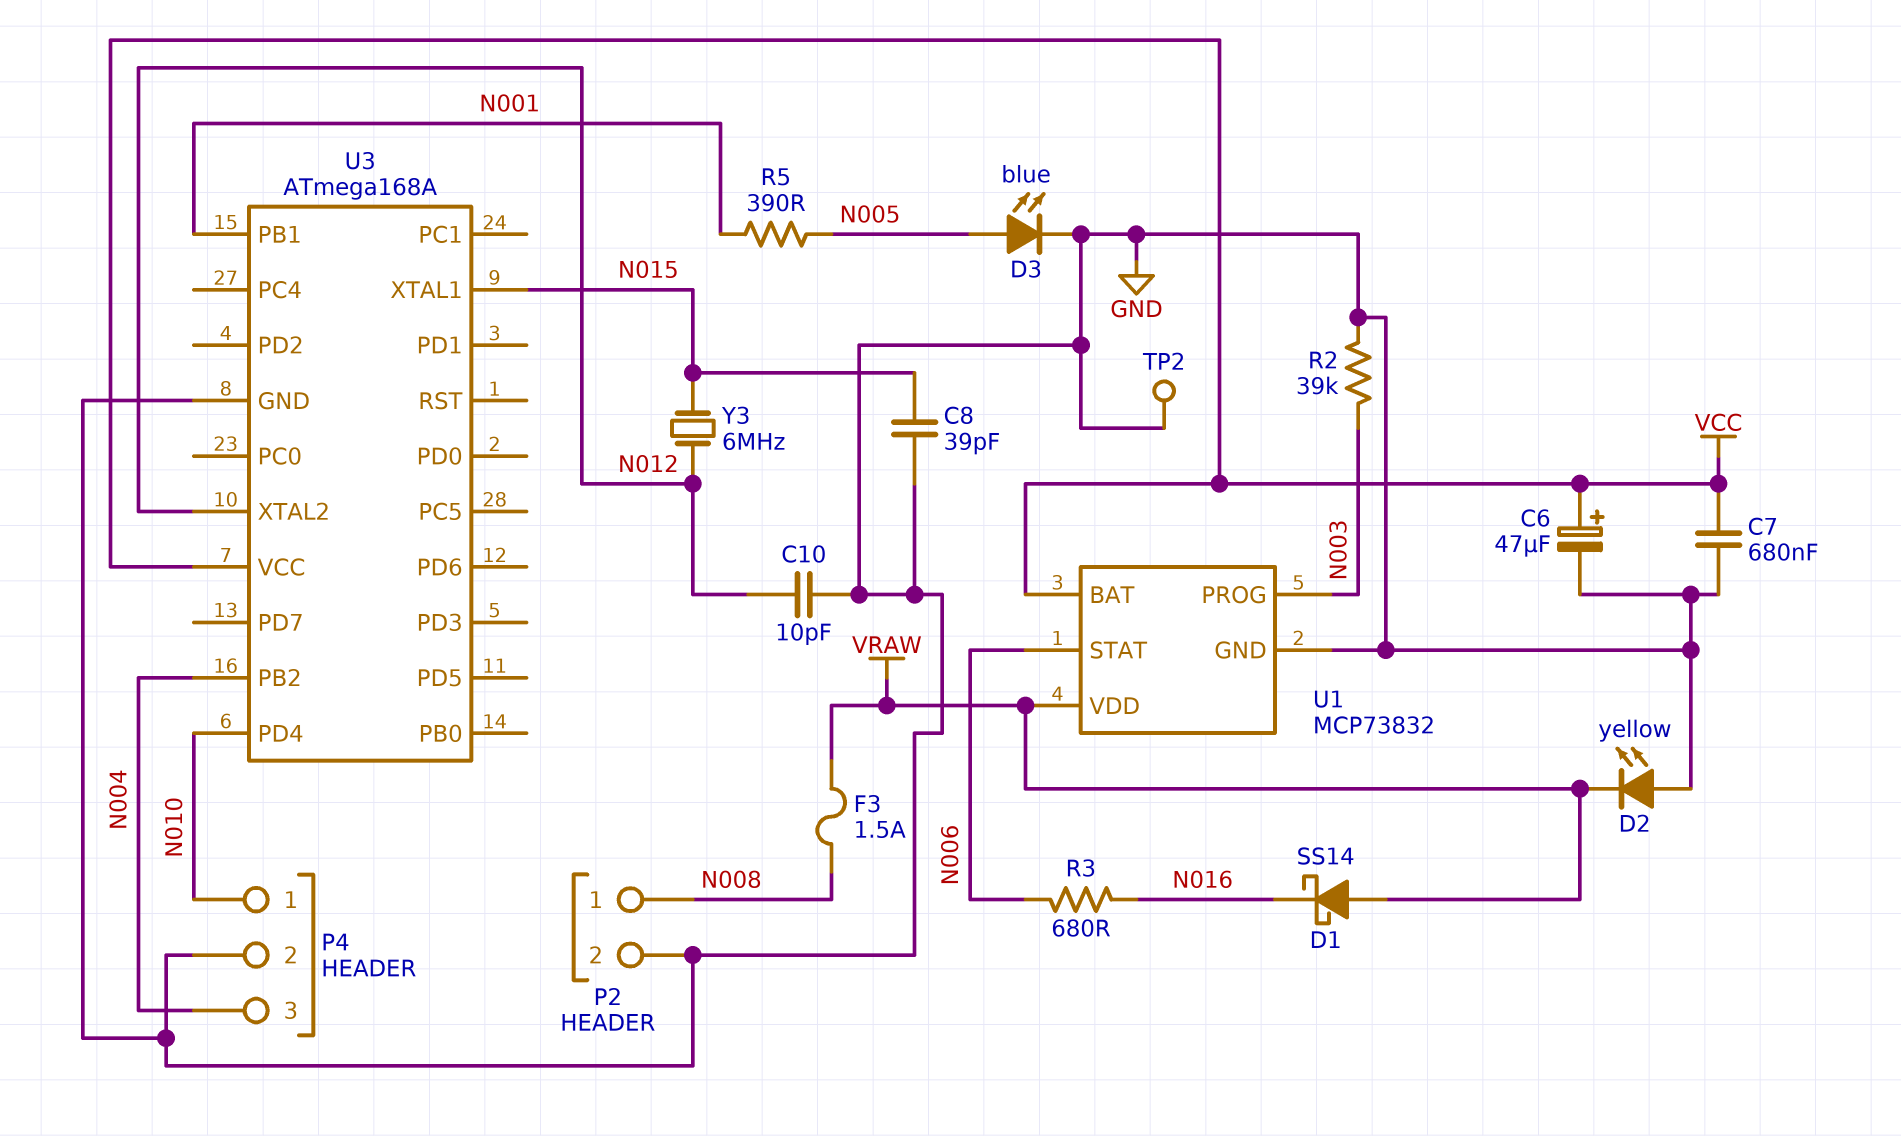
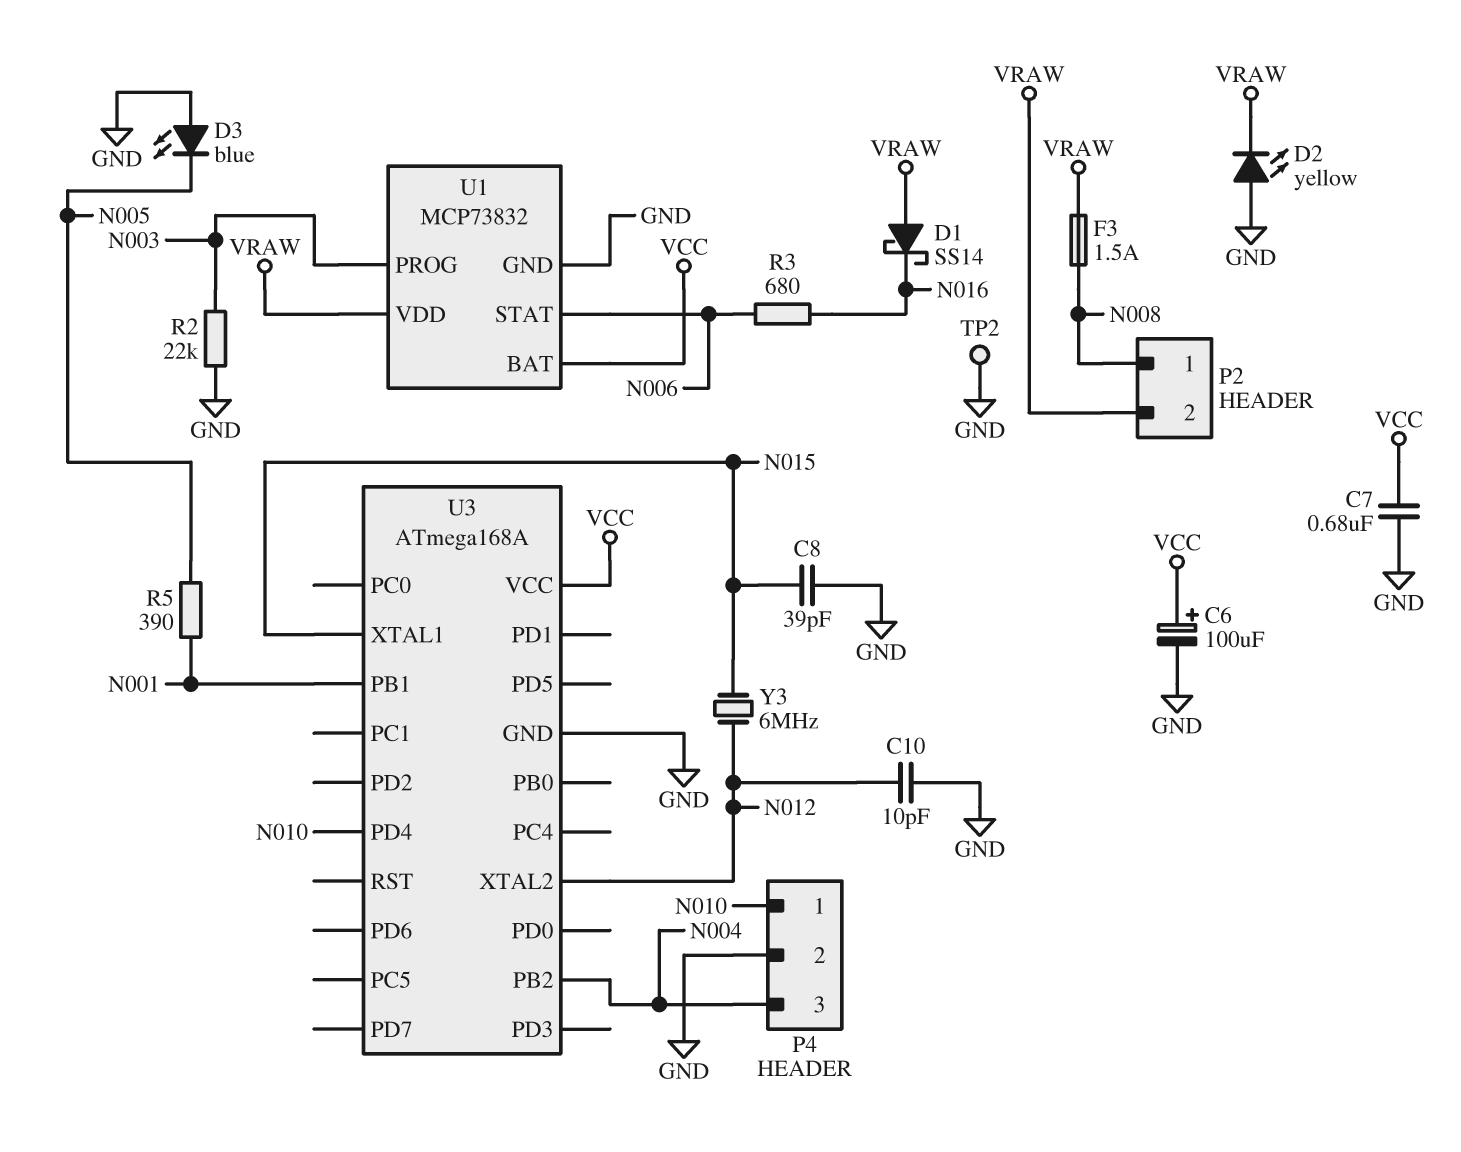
C6: 47uF (plus VCC, minus GND) -> 100uF (plus VCC, minus GND)
D3: LED blue (A N005, K GND) -> LED blue (A GND, K N005)
P2 pin 2: GND -> VRAW
R2: 39k (GND, N003) -> 22k (GND, N003)

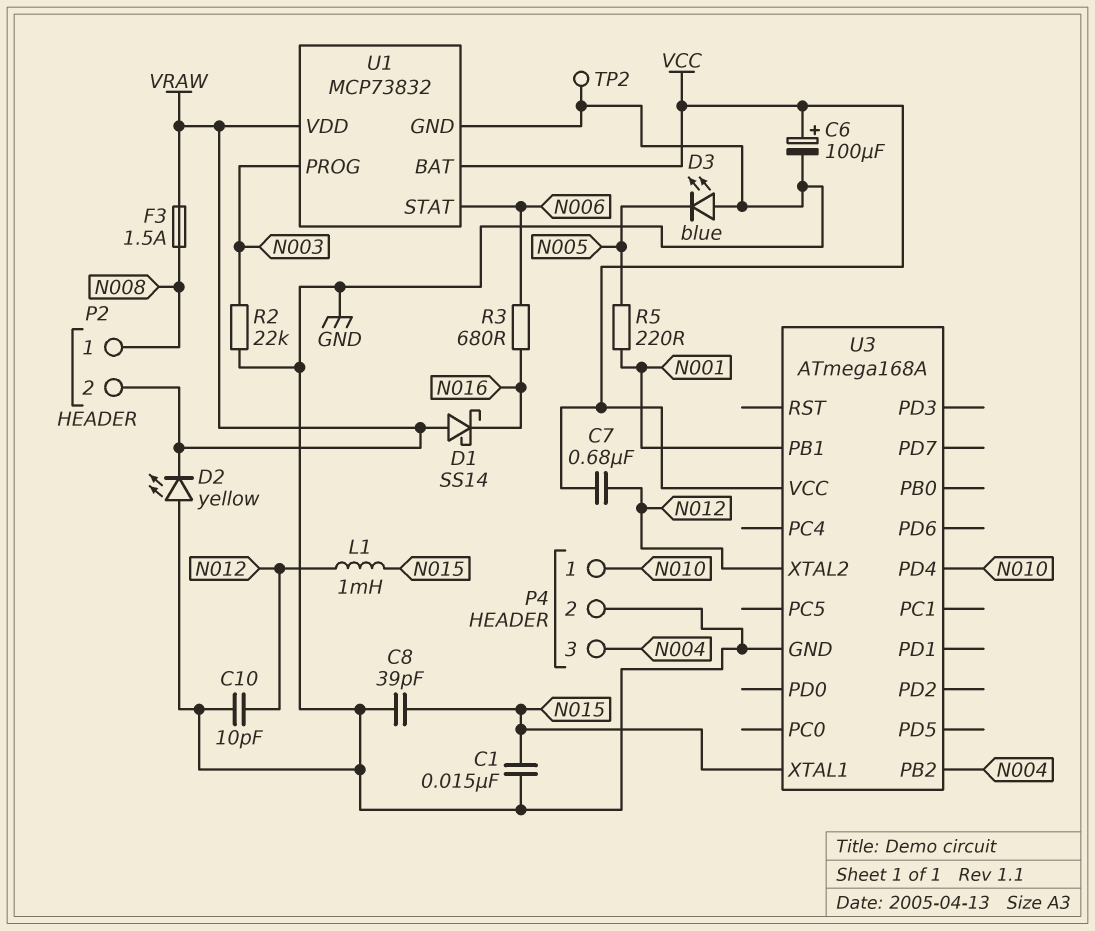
C1: none -> 15nF (GND, N015)
C7: 680nF (GND, VCC) -> 680nF (N012, VCC)
L1: none -> 1mH (N012, N015)
R5: 390 (N001, N005) -> 220 (N001, N005)
Y3: 6MHz (N012, N015) -> none

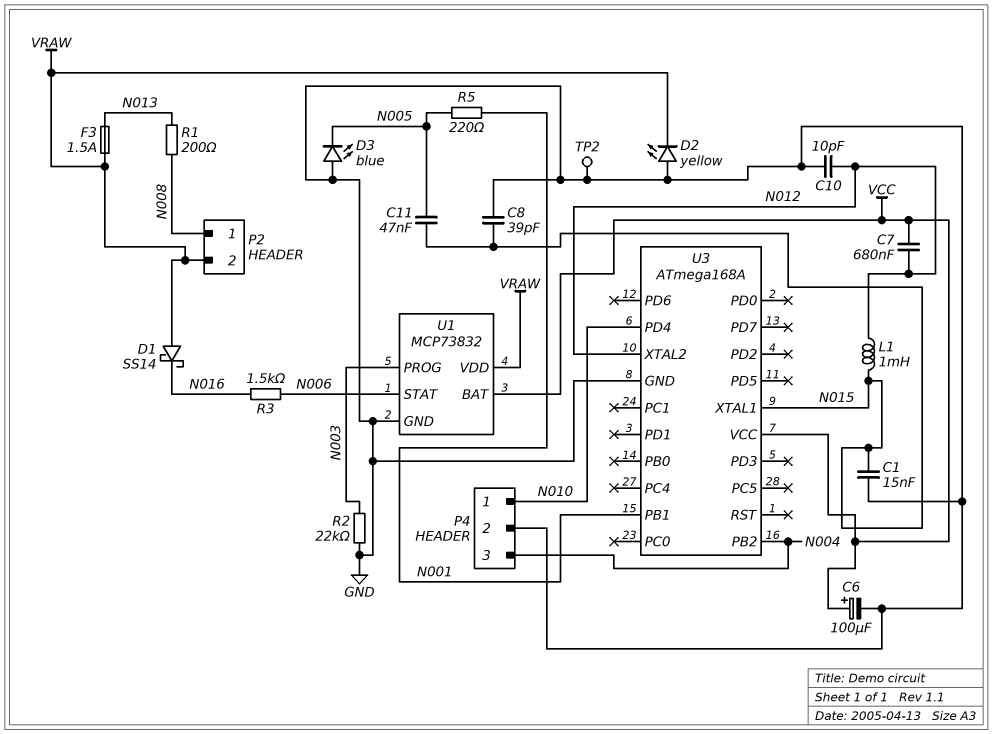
C11: none -> 47nF (N005, N015)
F3: 1.5A (N008, VRAW) -> 1.5A (N013, VRAW)
R1: none -> 200 (N008, N013)
R3: 680 (N006, N016) -> 1.5k (N006, N016)

